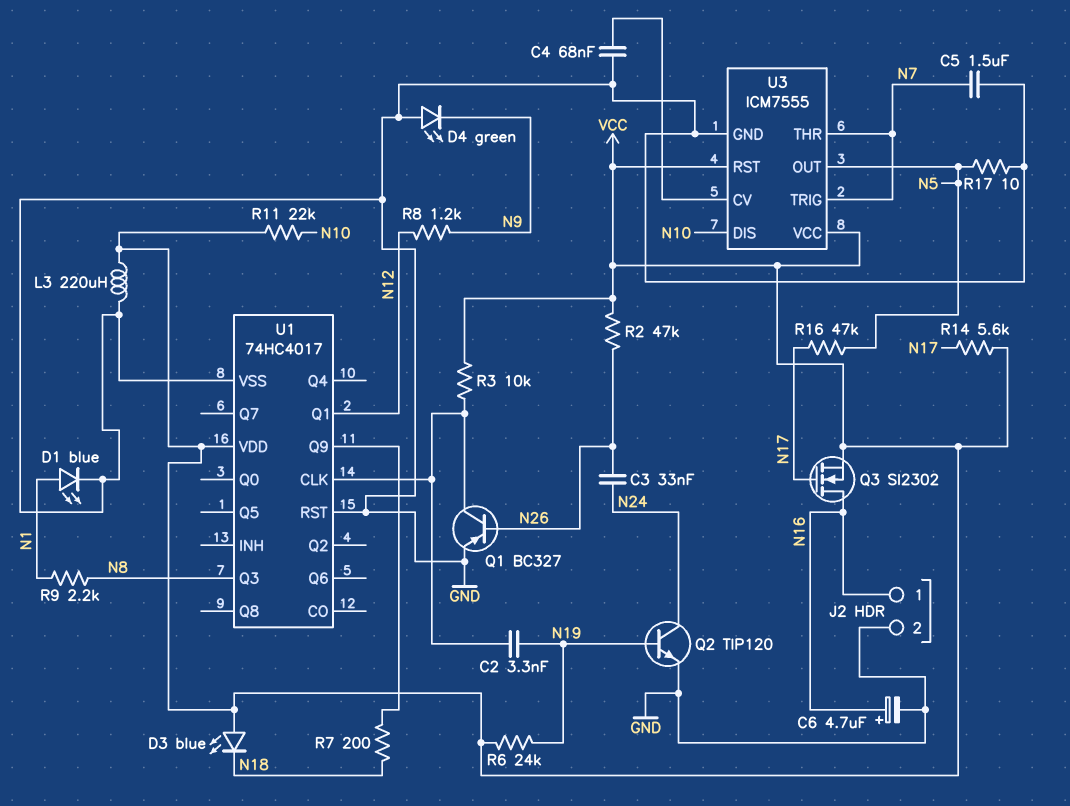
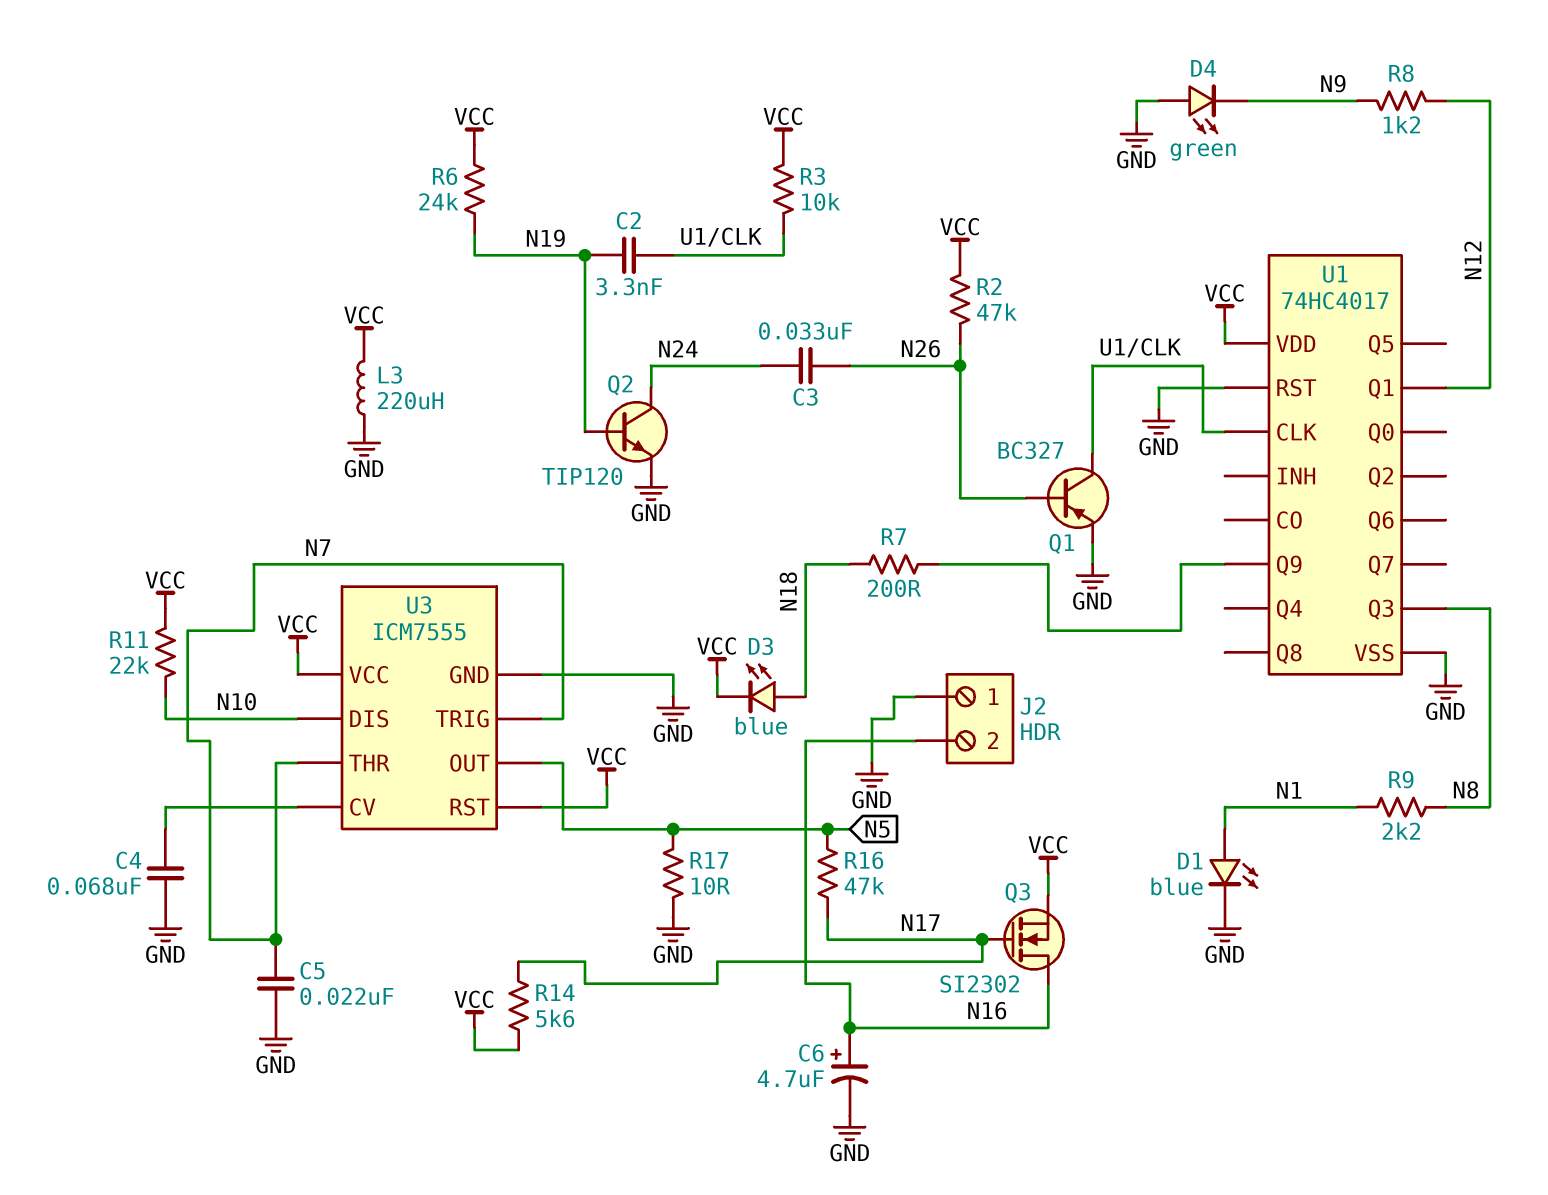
C5: 1.5uF (GND, N7) -> 22nF (GND, N7)
D3: LED blue (A VCC, K N18) -> LED blue (A N18, K VCC)
J2 pin 1: N16 -> GND
J2 pin 2: GND -> N16

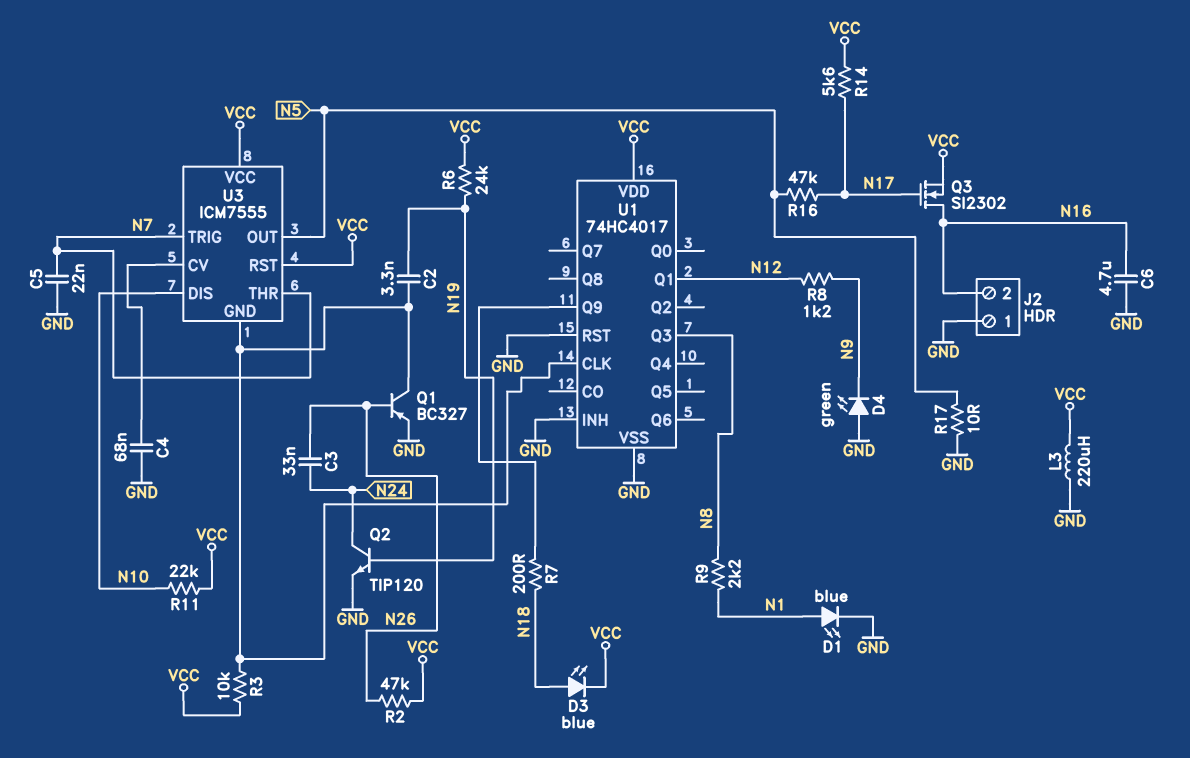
C6: 4.7uF (plus N16, minus GND) -> 4.7uF (GND, N16)
U1 pin INH: none -> GND
U3 pin GND: GND -> U1/CLK

